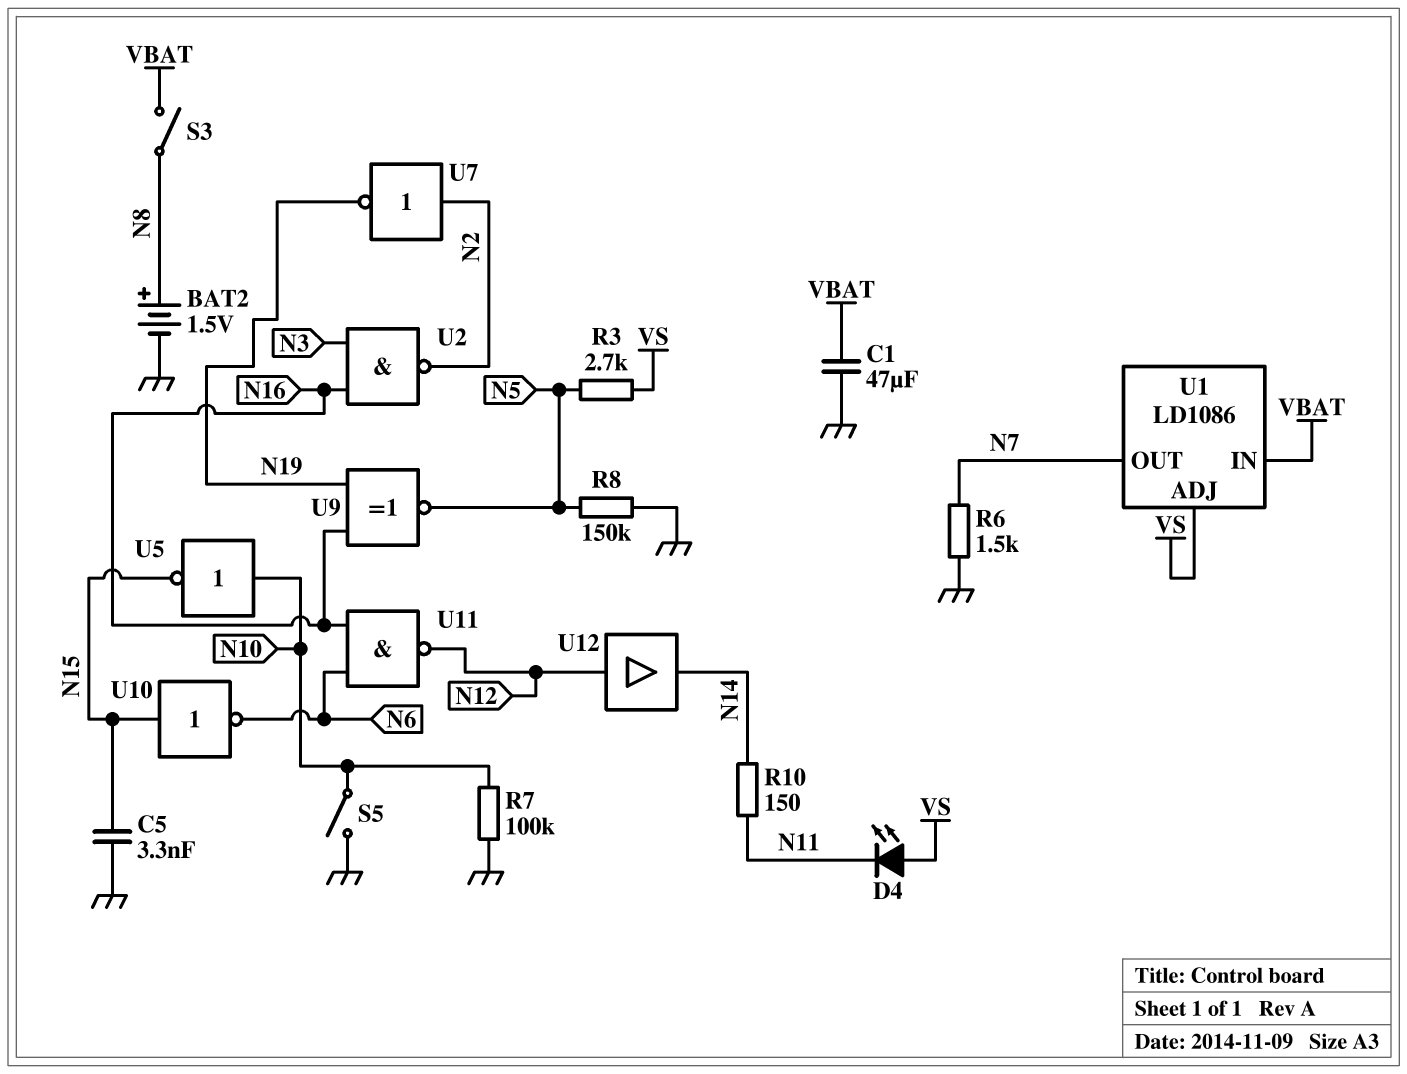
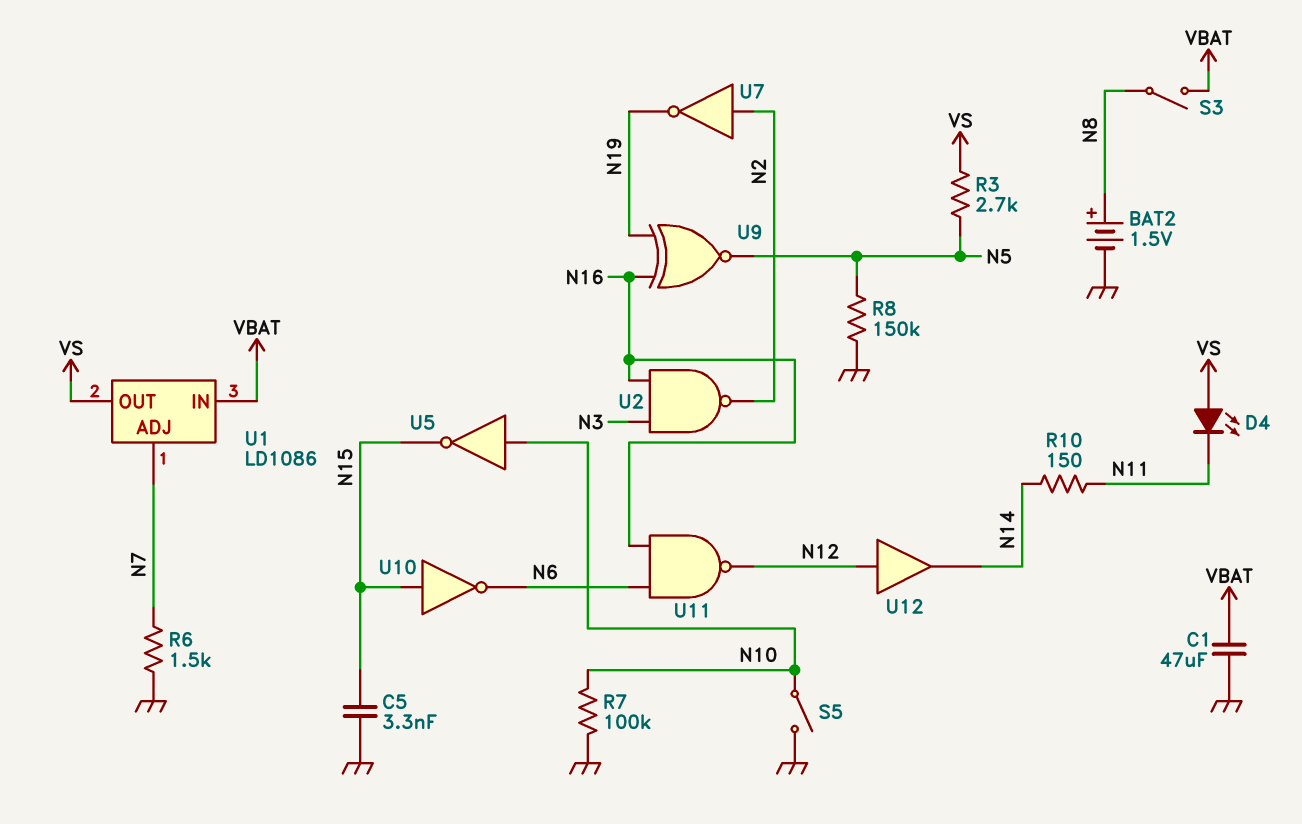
U1 pin ADJ: VS -> N7
U1 pin OUT: N7 -> VS

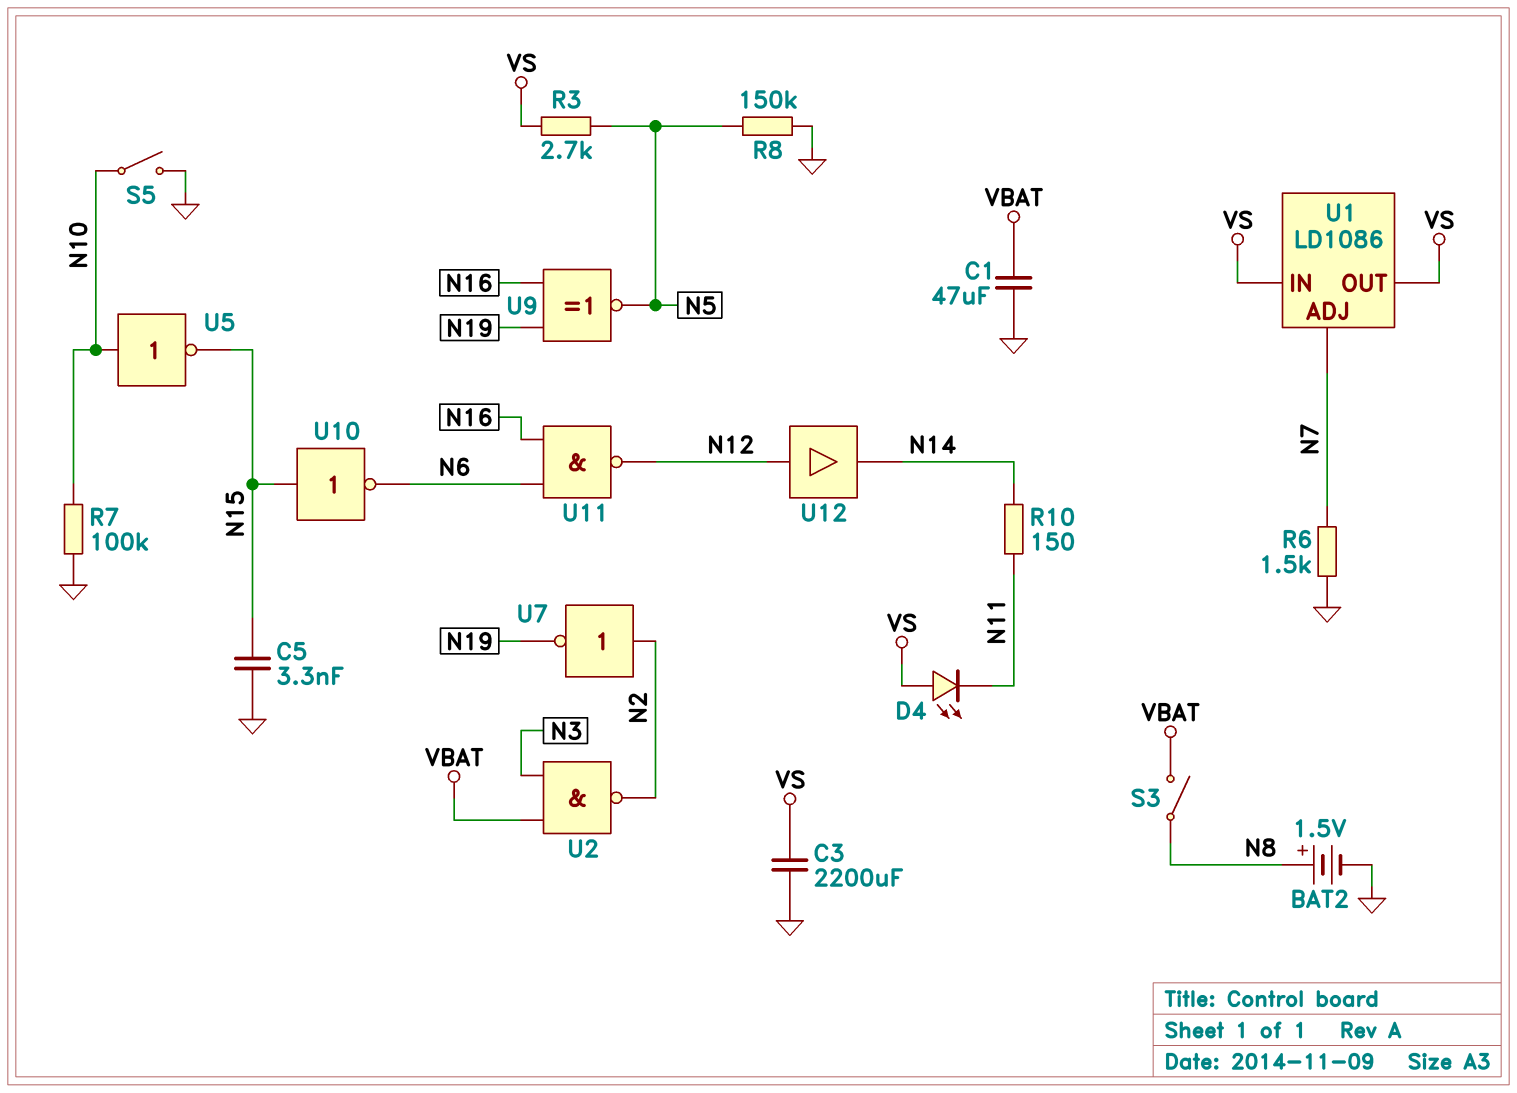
C3: none -> 2200uF (GND, VS)
U1 pin IN: VBAT -> VS
U2: NAND (in N3, in N16, out N2) -> NAND (in N3, in VBAT, out N2)

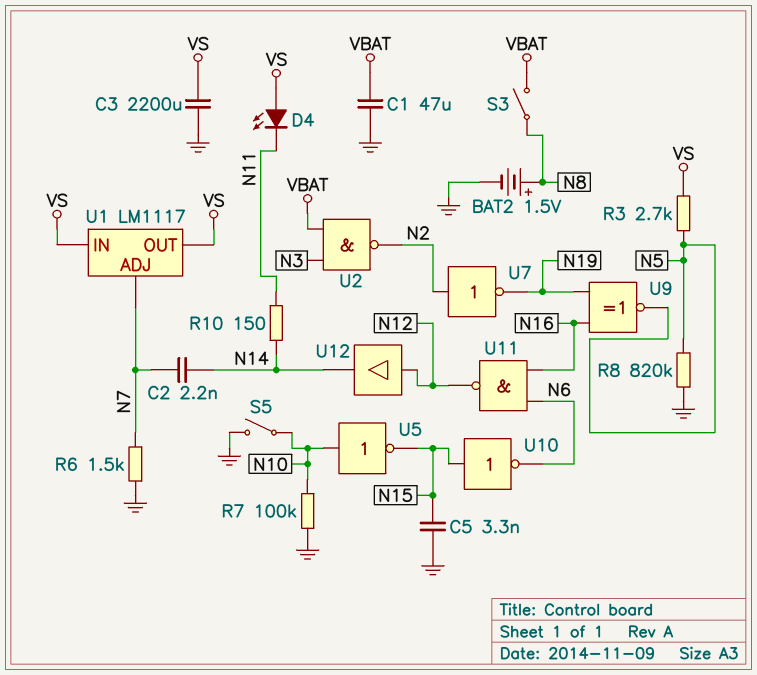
C2: none -> 2.2nF (N7, N14)
R8: 150k (GND, N5) -> 820k (GND, N5)
U1: LD1086 -> LM1117

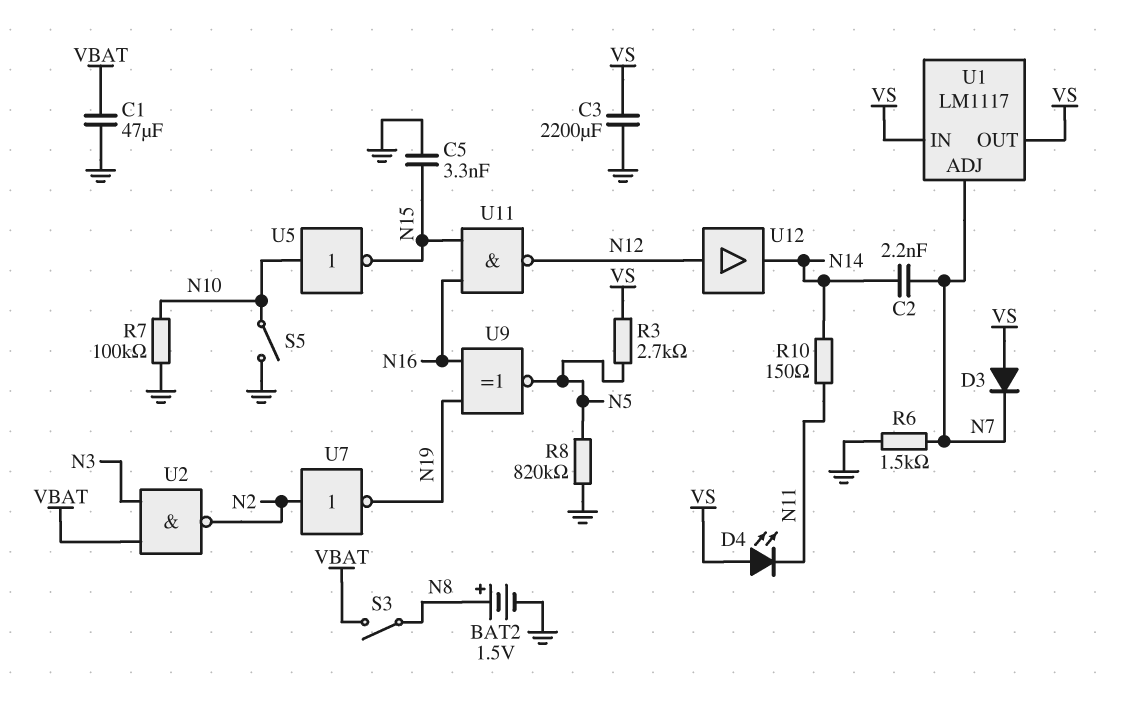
D3: none -> diode (A VS, K N7)
U10: NOT (in N15, out N6) -> none
U11: NAND (in N6, in N16, out N12) -> NAND (in N15, in N16, out N12)

